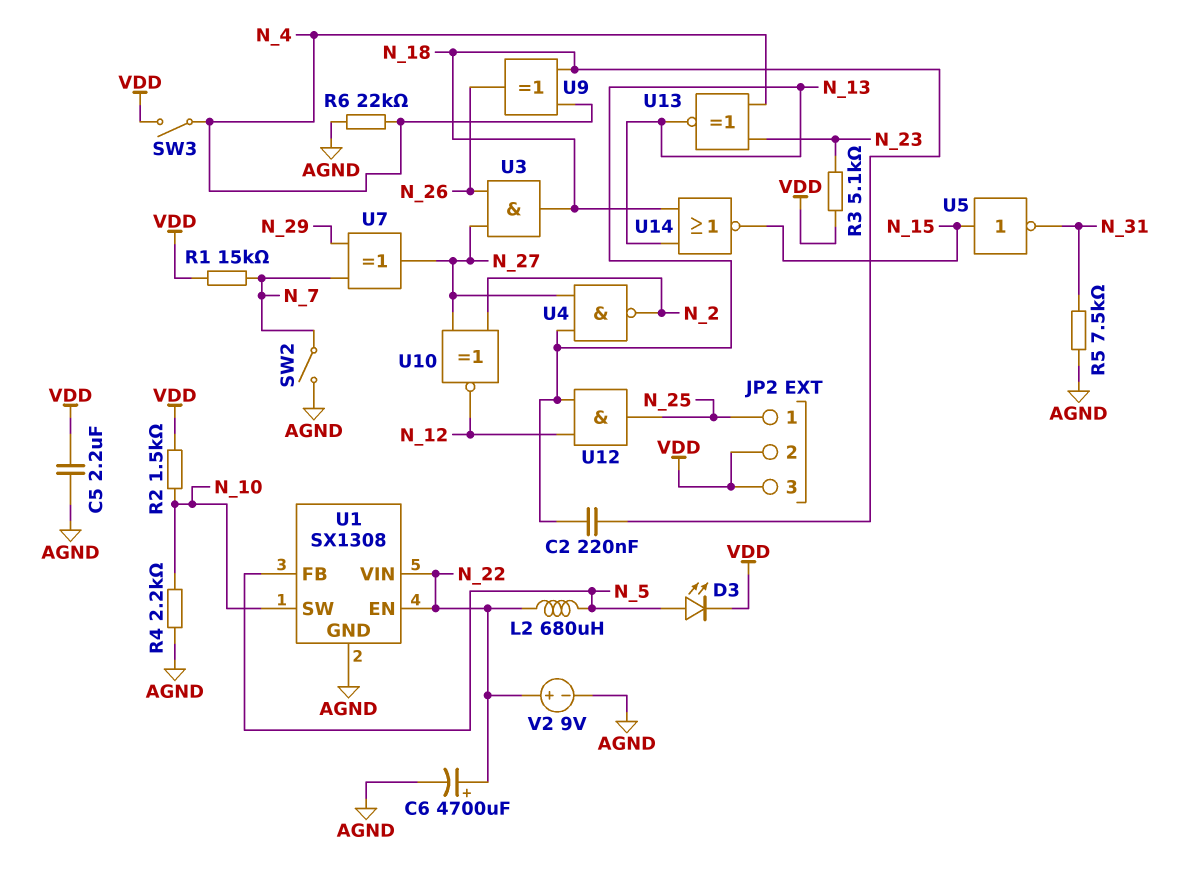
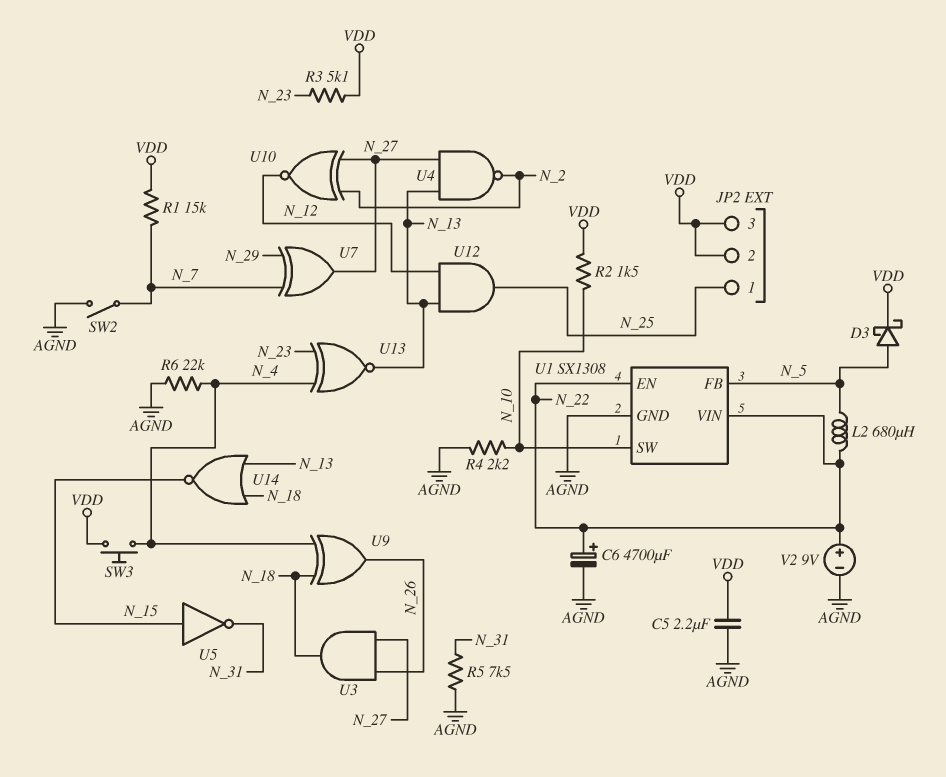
C2: 220nF (N_13, N_18) -> none
D3: LED (A N_5, K VDD) -> schottky (A N_5, K VDD)
SW3: switch (N_4, VDD) -> button (N_4, VDD)

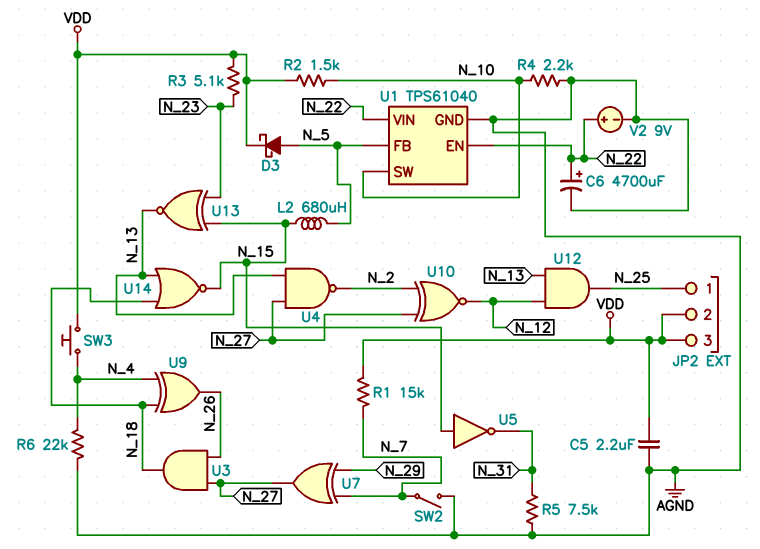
L2: 680uH (N_5, N_22) -> 680uH (N_5, N_15)
U1: SX1308 -> TPS61040
U13: XNOR (in N_4, in N_23, out N_13) -> XNOR (in N_15, in N_23, out N_13)

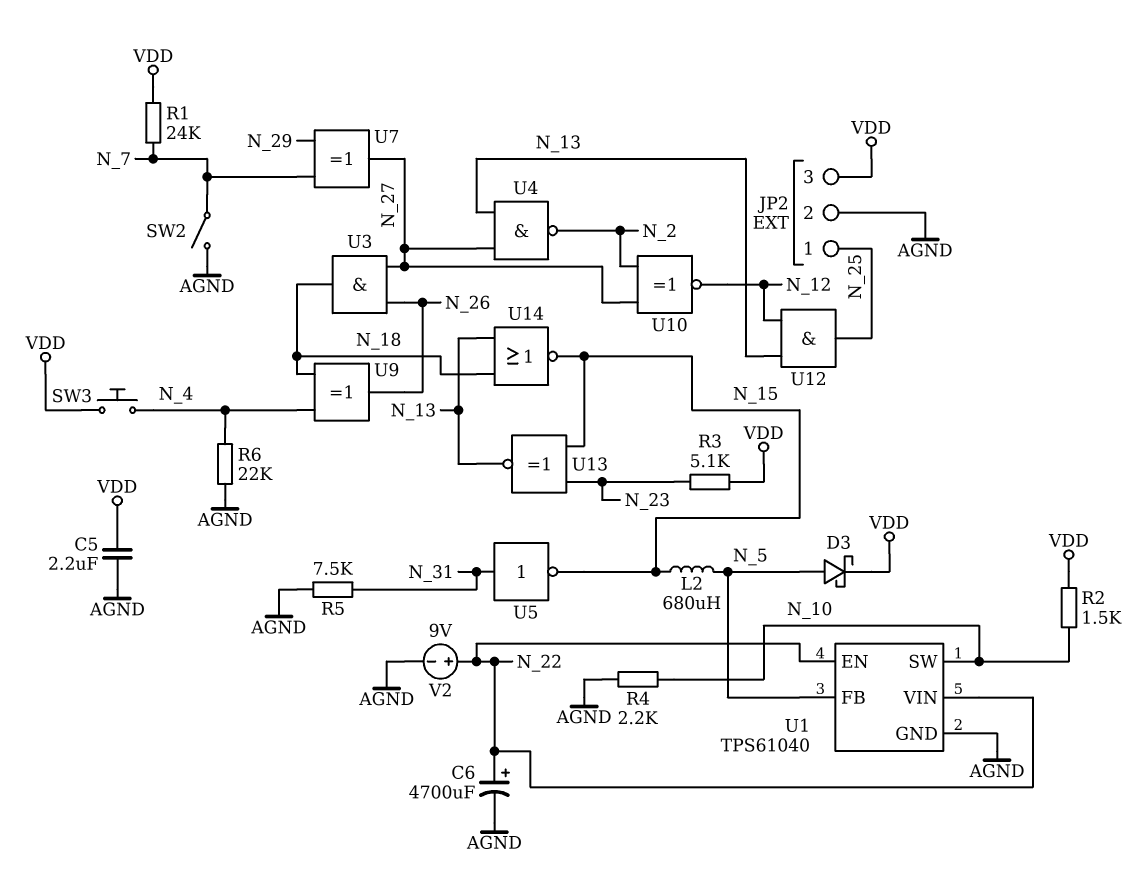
JP2 pin 2: VDD -> AGND
R1: 15k (N_7, VDD) -> 24k (N_7, VDD)
U5: NOT (in N_15, out N_31) -> NOT (in N_31, out N_15)

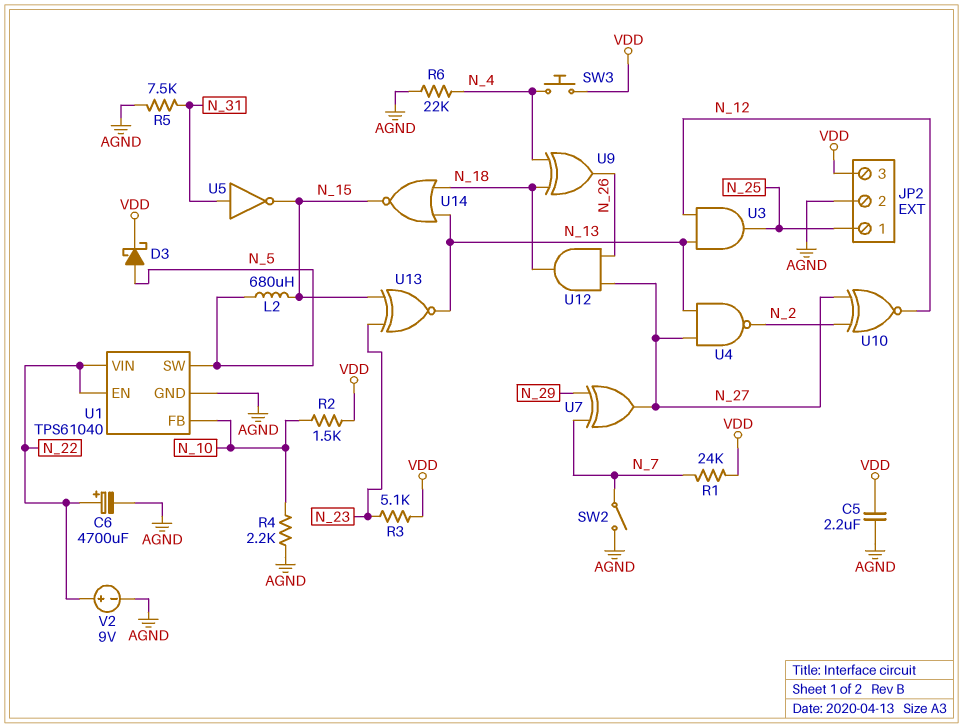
U1 pin FB: N_5 -> N_10
U1 pin SW: N_10 -> N_5
U3: AND (in N_26, in N_27, out N_18) -> AND (in N_12, in N_13, out N_25)
U12: AND (in N_12, in N_13, out N_25) -> AND (in N_26, in N_27, out N_18)

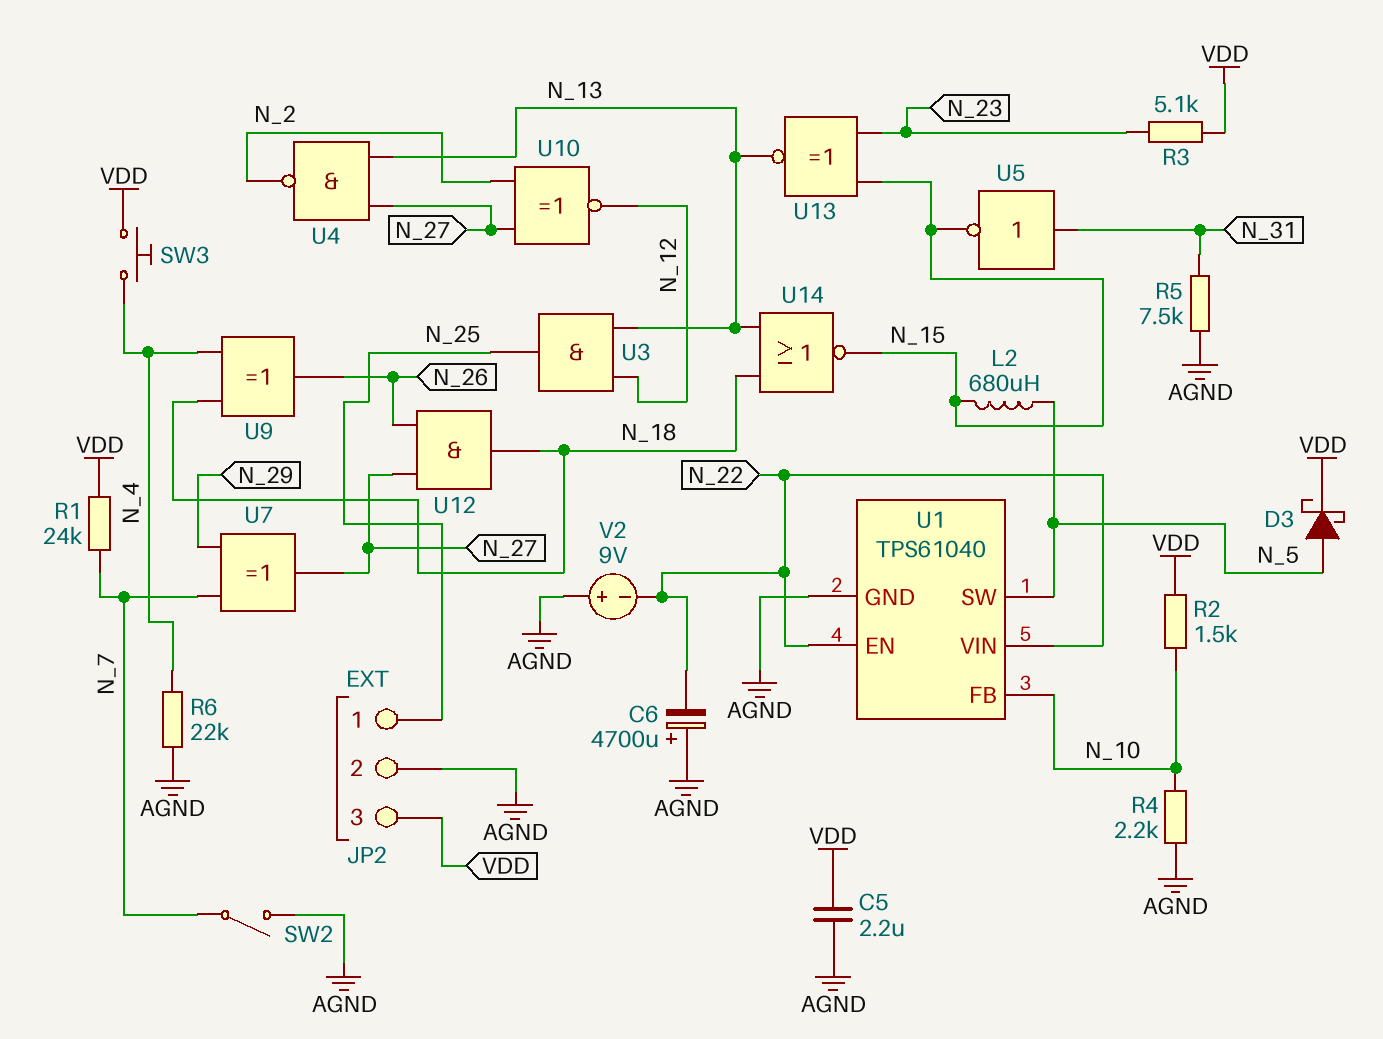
C6: 4700uF (plus N_22, minus AGND) -> 4700uF (plus AGND, minus N_22)
V2: 9V (plus N_22, minus AGND) -> 9V (plus AGND, minus N_22)

